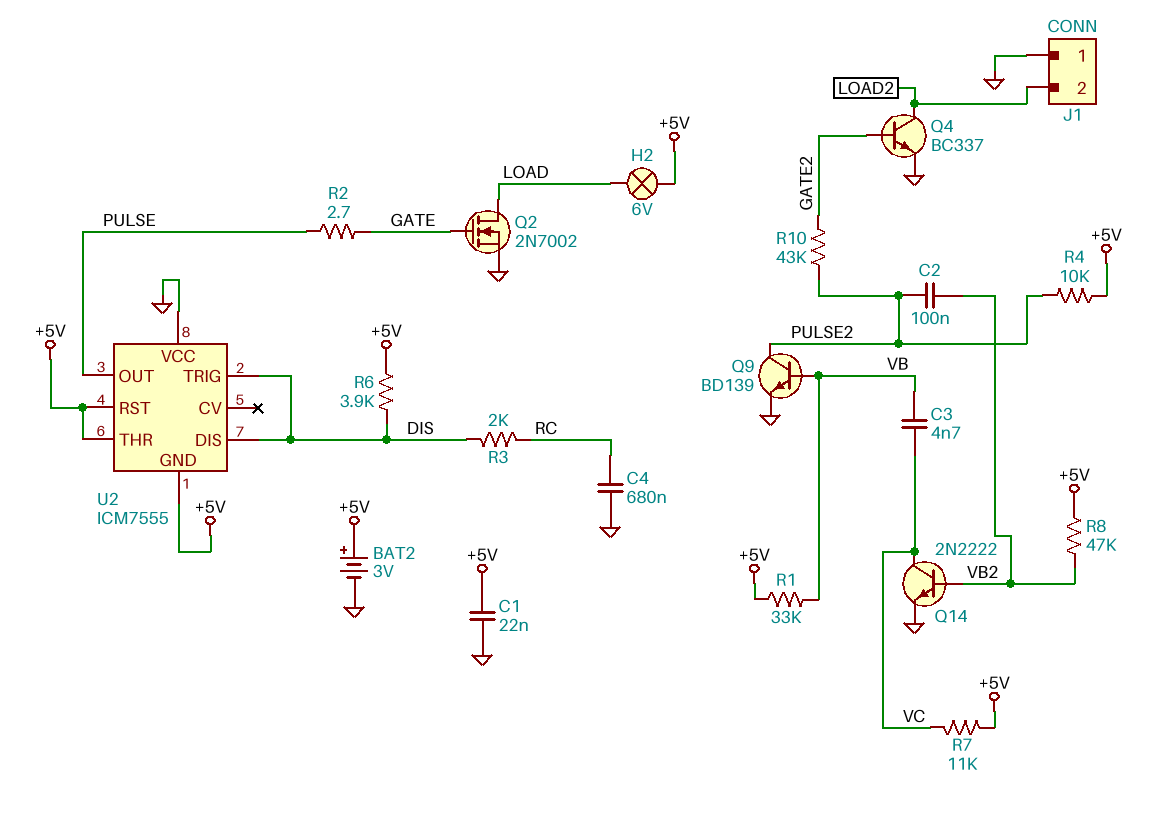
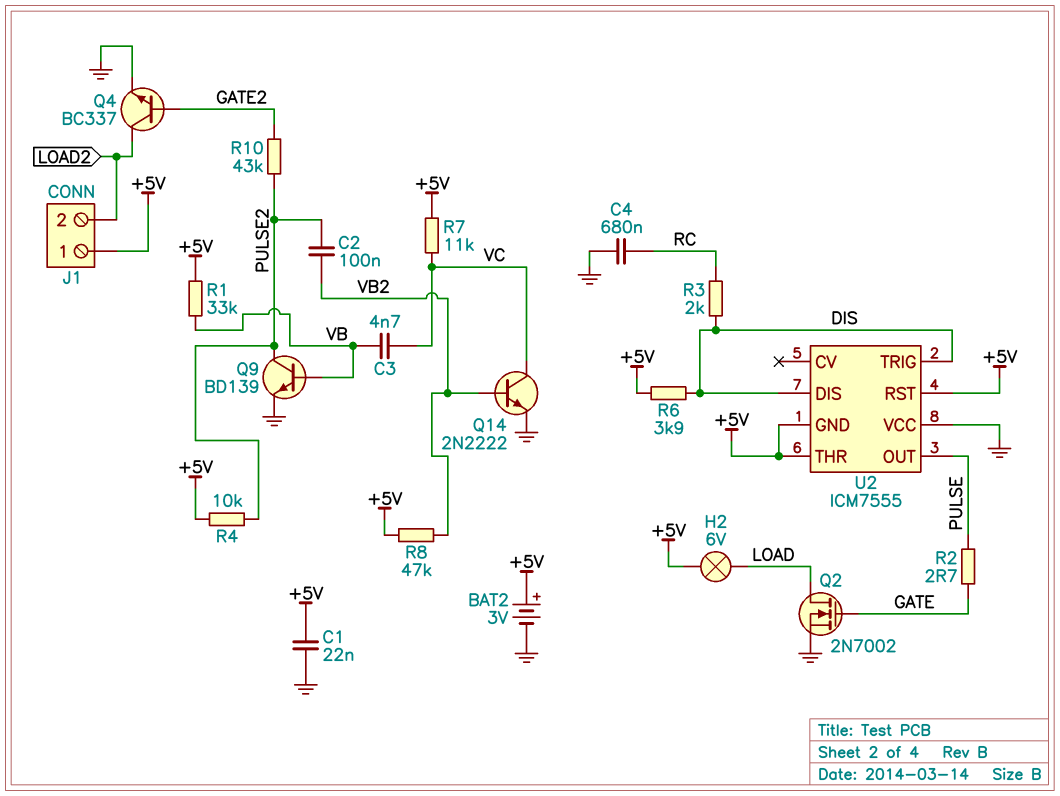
J1 pin 1: GND -> +5V

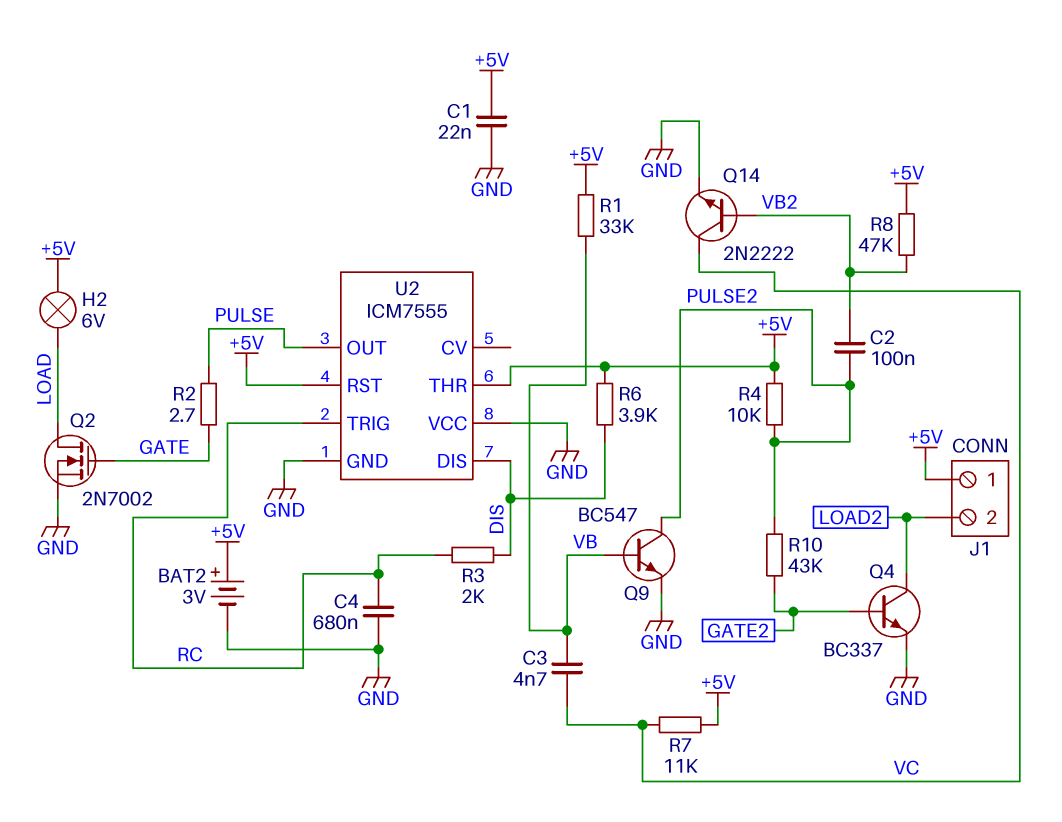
Q9: NPN BD139 (B VB, C PULSE2, E GND) -> NPN BC547 (B VB, C PULSE2, E GND)
U2 pin GND: +5V -> GND
U2 pin TRIG: DIS -> RC

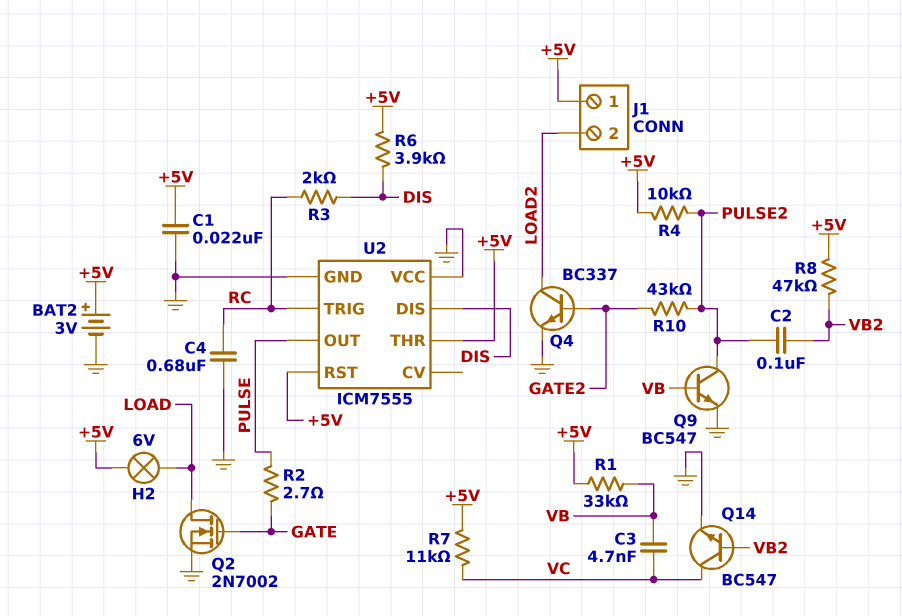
Q14: NPN 2N2222 (B VB2, C VC, E GND) -> NPN BC547 (B VB2, C VC, E GND)

